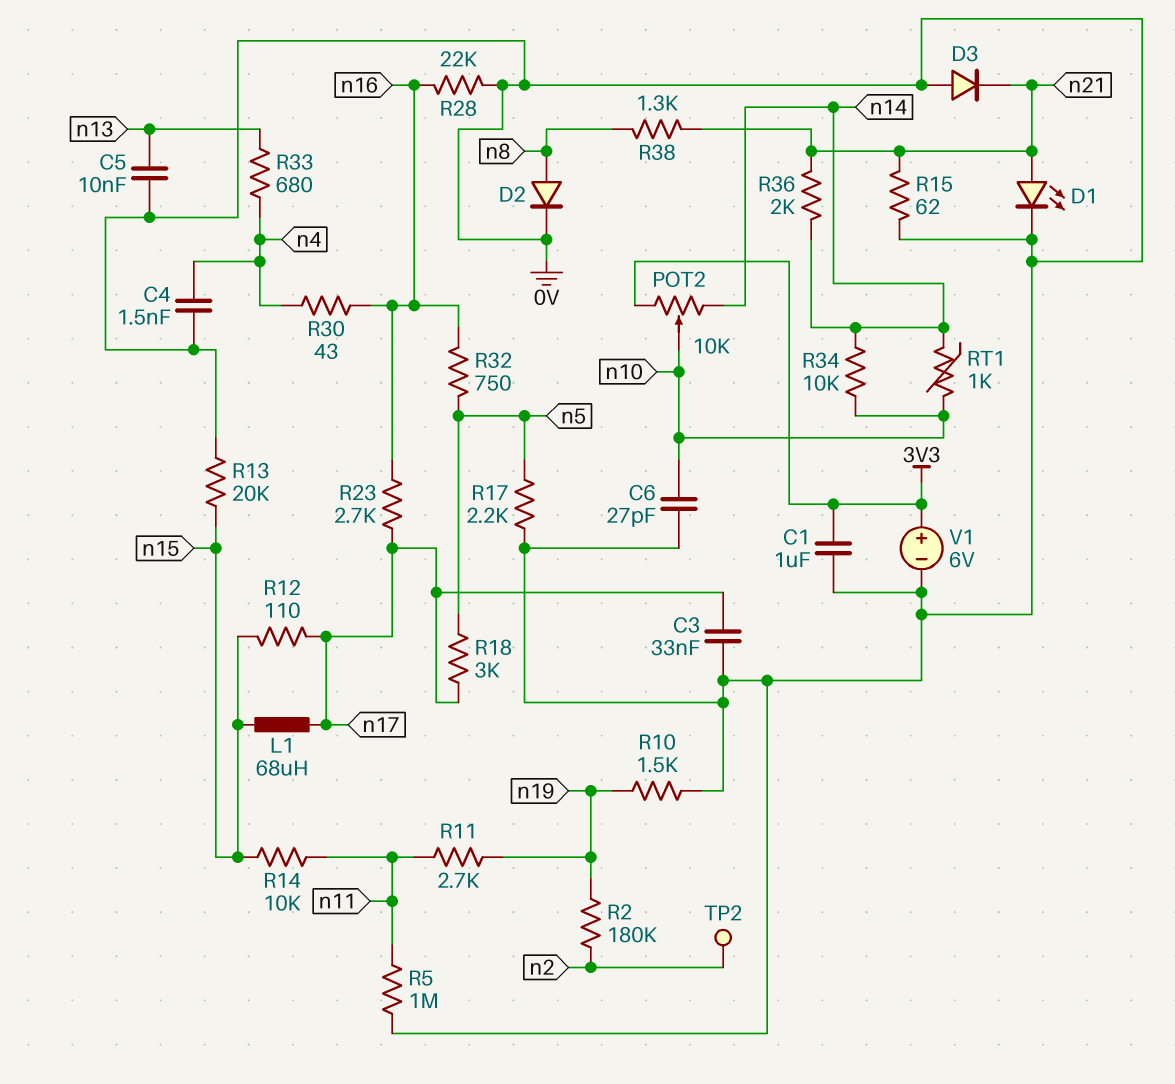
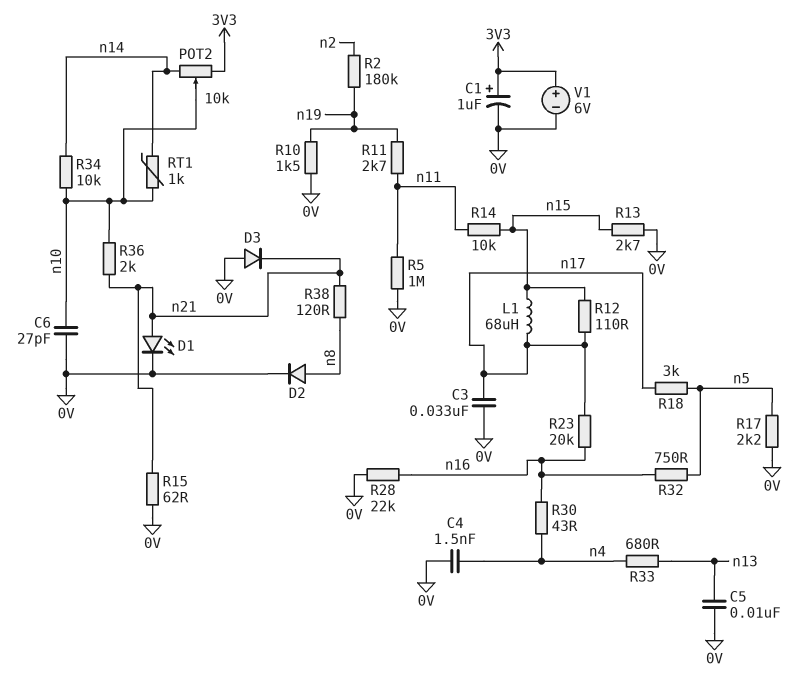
C1: 1uF (0V, 3V3) -> 1uF (plus 3V3, minus 0V)
R13: 20k (0V, n15) -> 2.7k (0V, n15)
R23: 2.7k (n16, n17) -> 20k (n16, n17)
R36: 2k (n14, n21) -> 2k (n10, n21)
R38: 1.3k (n8, n21) -> 120 (n8, n21)
TP2: test point (n2) -> none

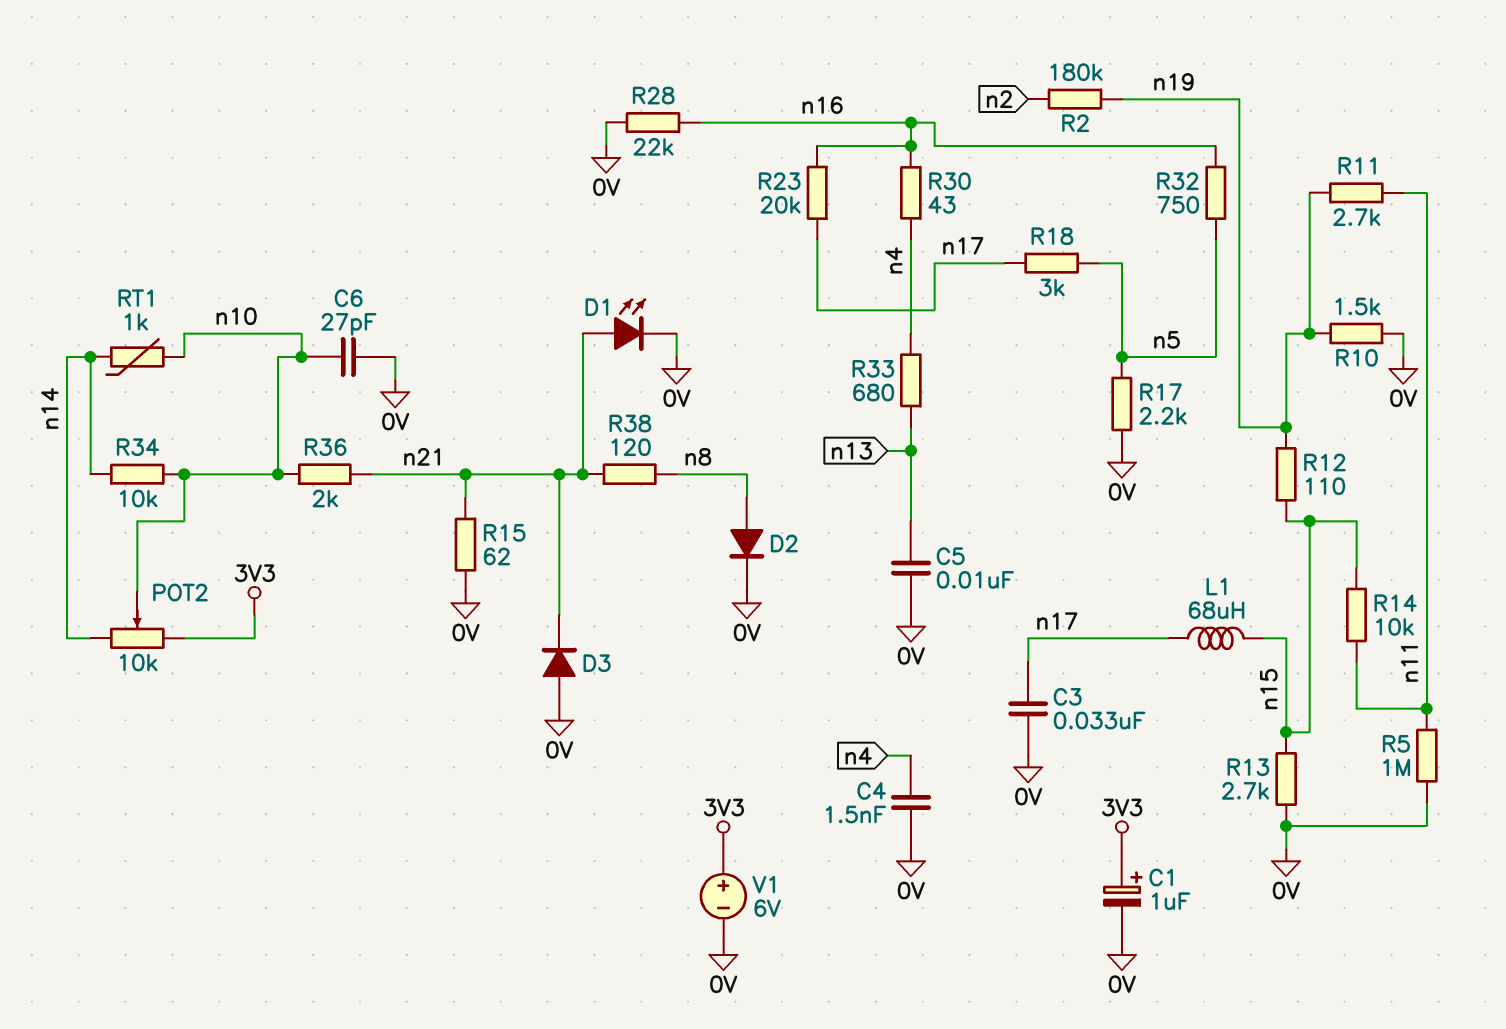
R12: 110 (n15, n17) -> 110 (n15, n19)

